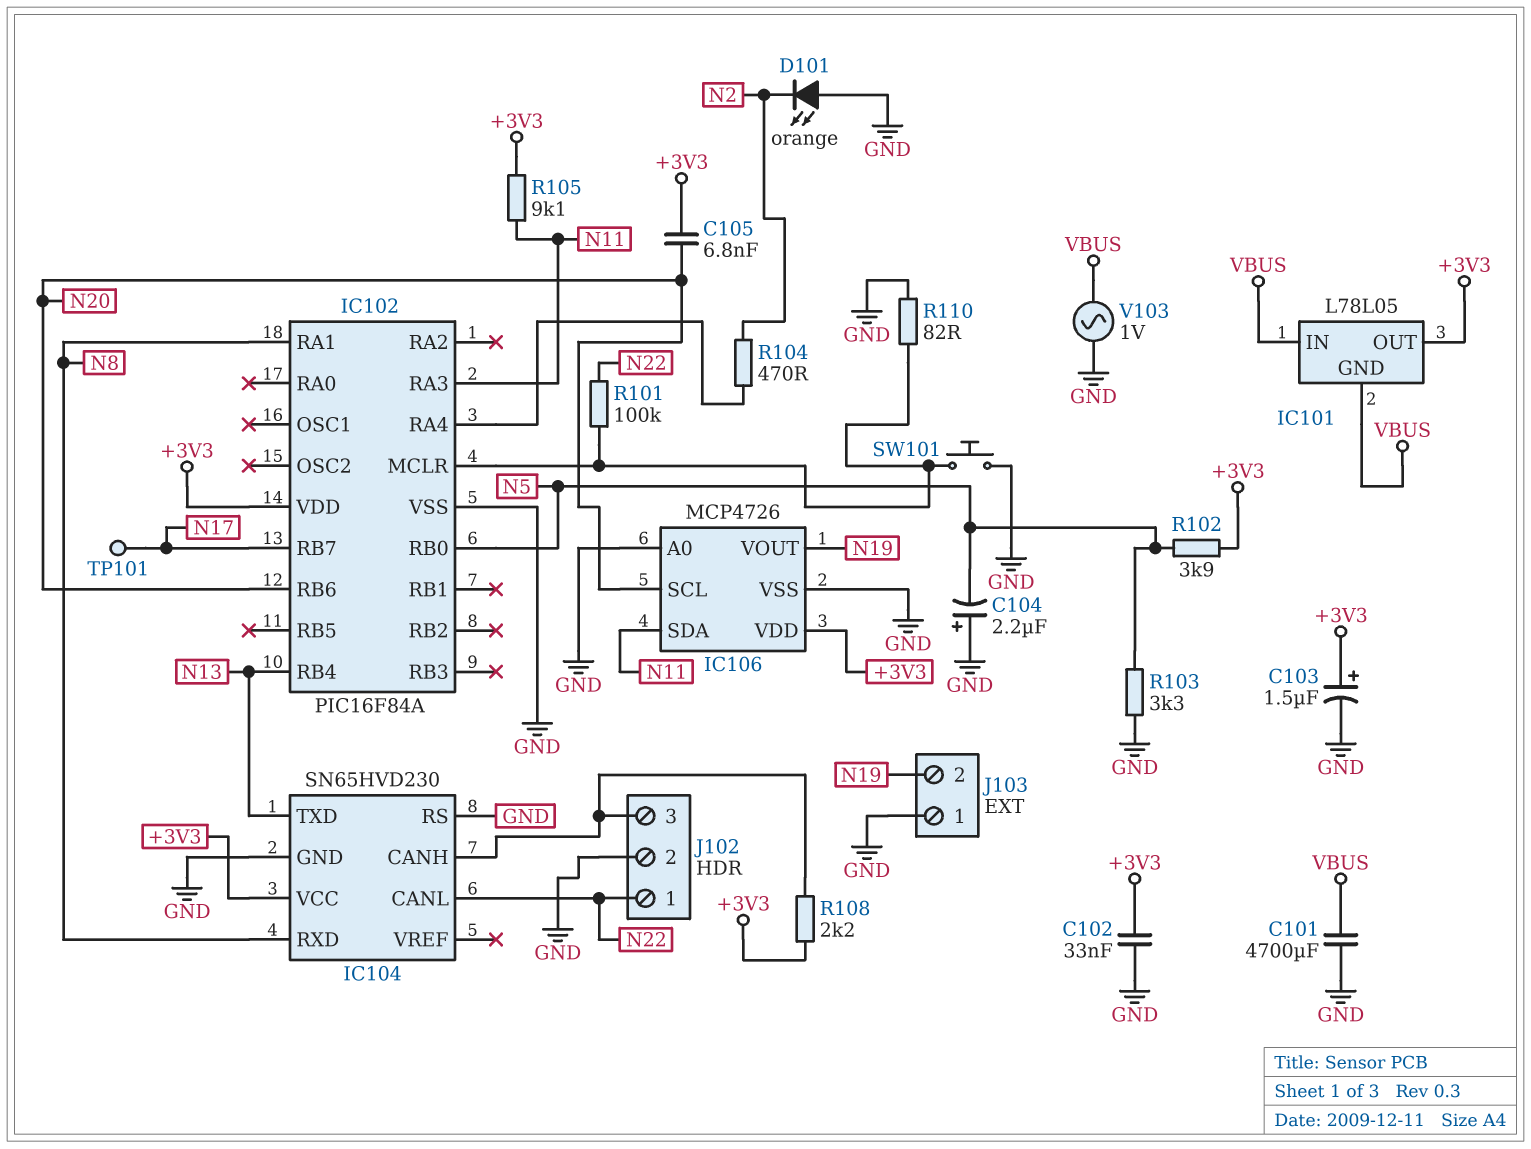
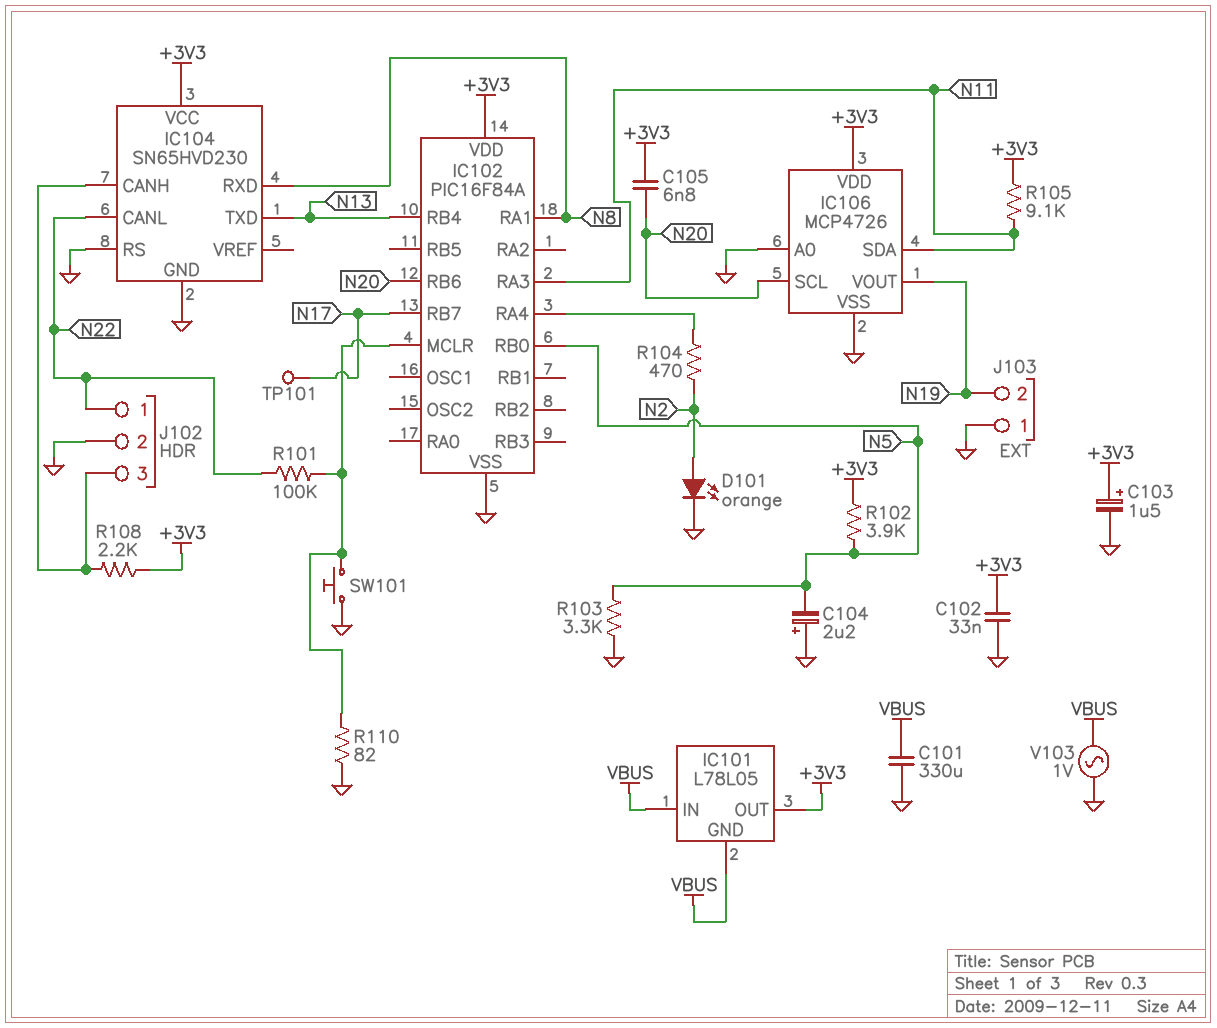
C101: 4700uF (GND, VBUS) -> 330uF (GND, VBUS)
D101: LED orange (A GND, K N2) -> LED orange (A N2, K GND)

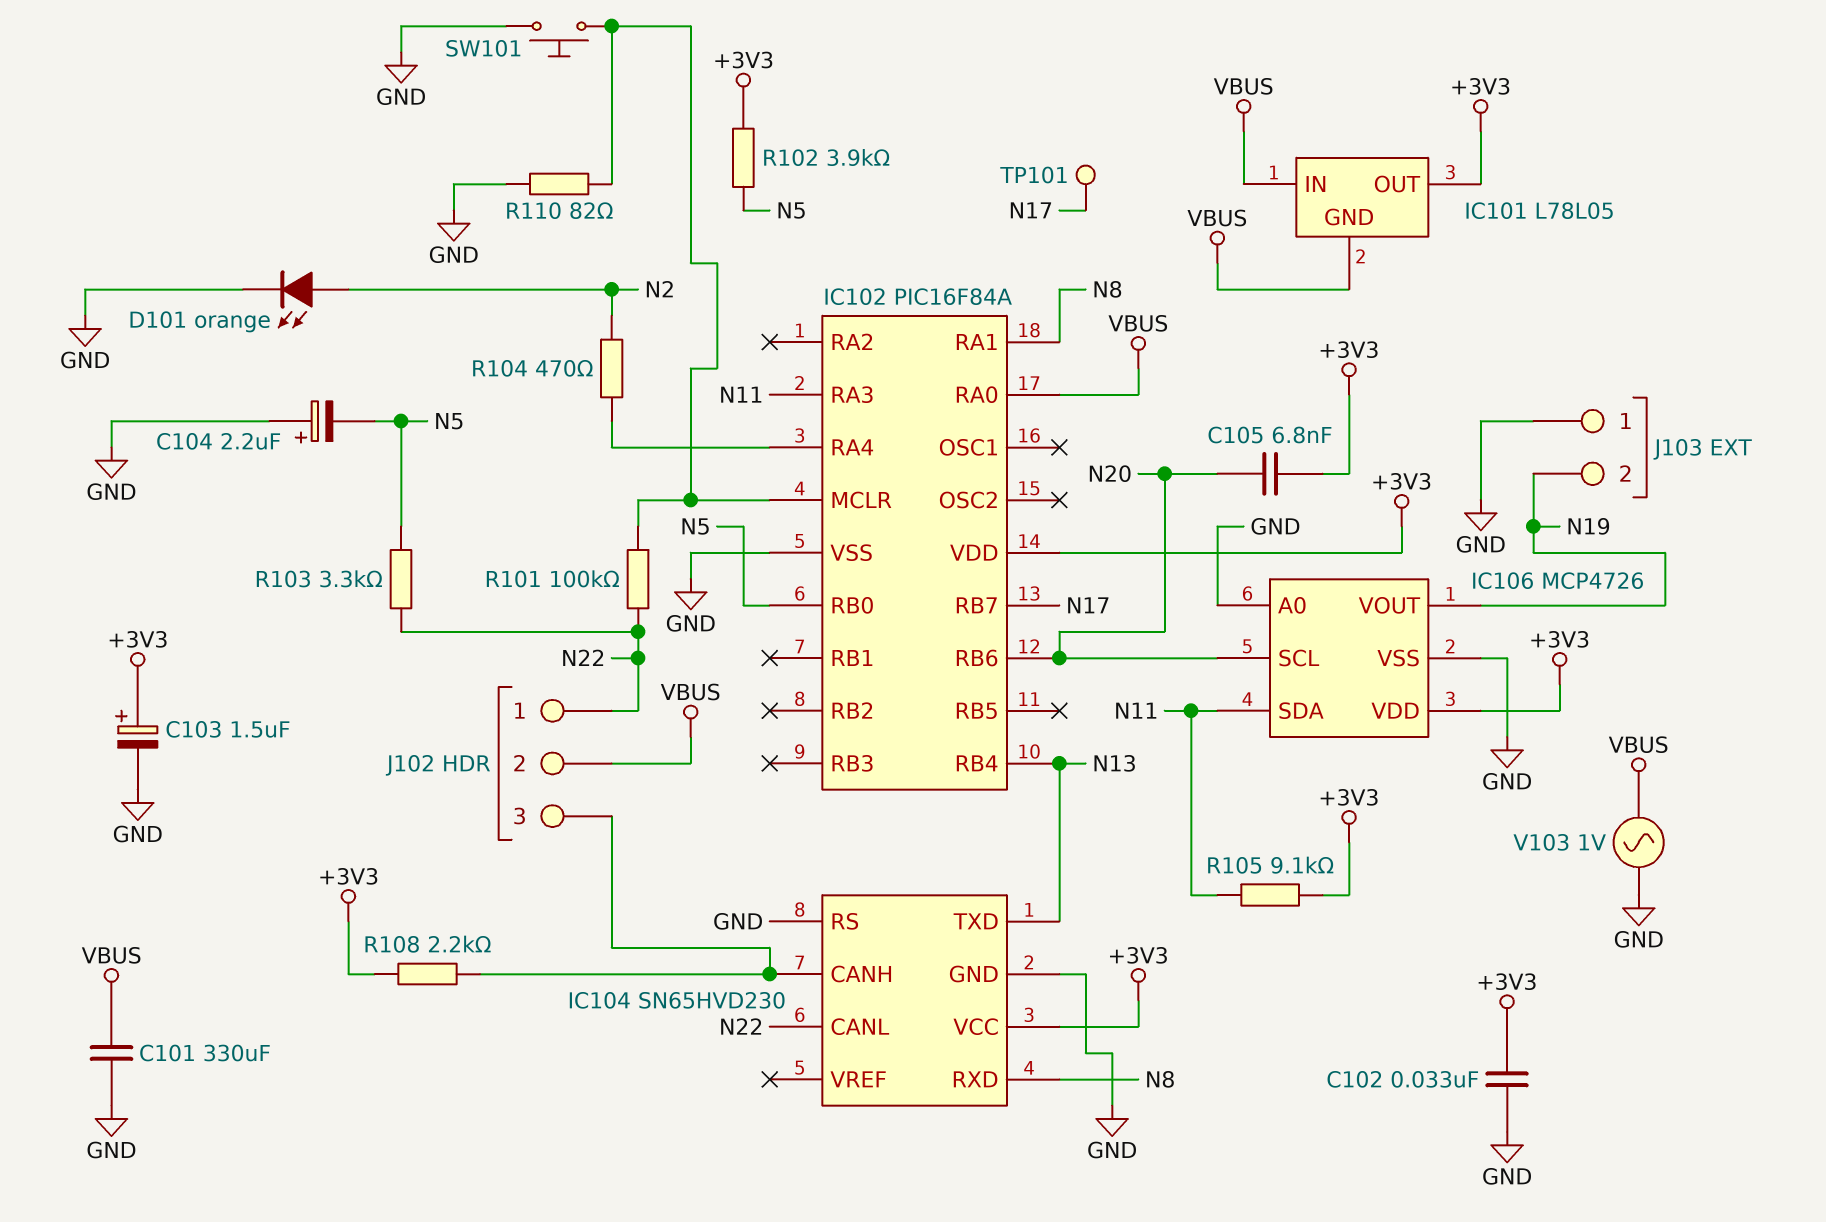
IC102 pin RA0: none -> VBUS
J102 pin 2: GND -> VBUS
R103: 3.3k (GND, N5) -> 3.3k (N5, N22)

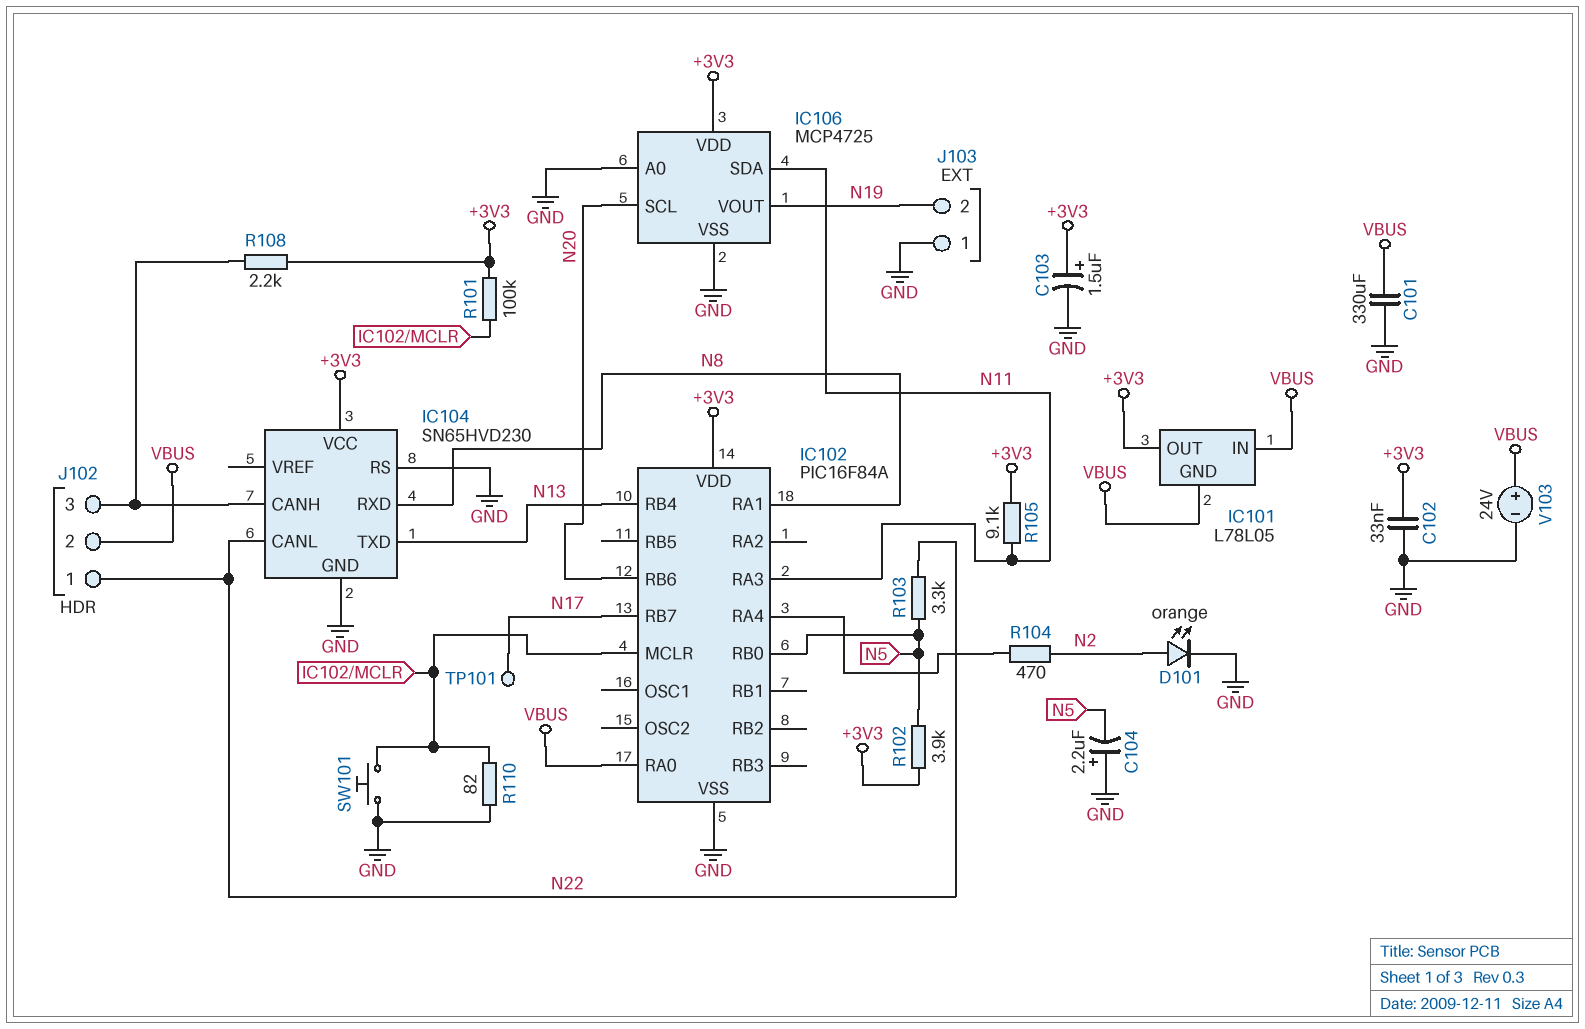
C105: 6.8nF (+3V3, N20) -> none
IC106: MCP4726 -> MCP4725
R101: 100k (IC102/MCLR, N22) -> 100k (+3V3, IC102/MCLR)
V103: AC 1V (GND, VBUS) -> 24V (plus VBUS, minus GND)

